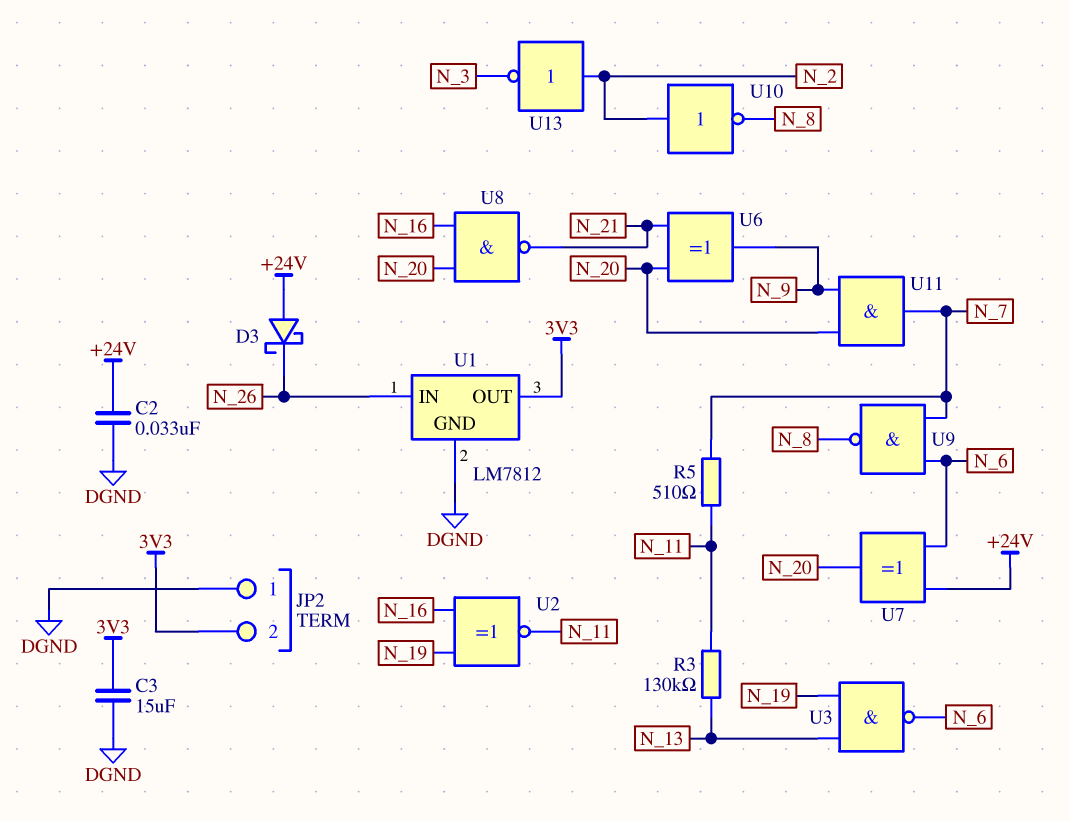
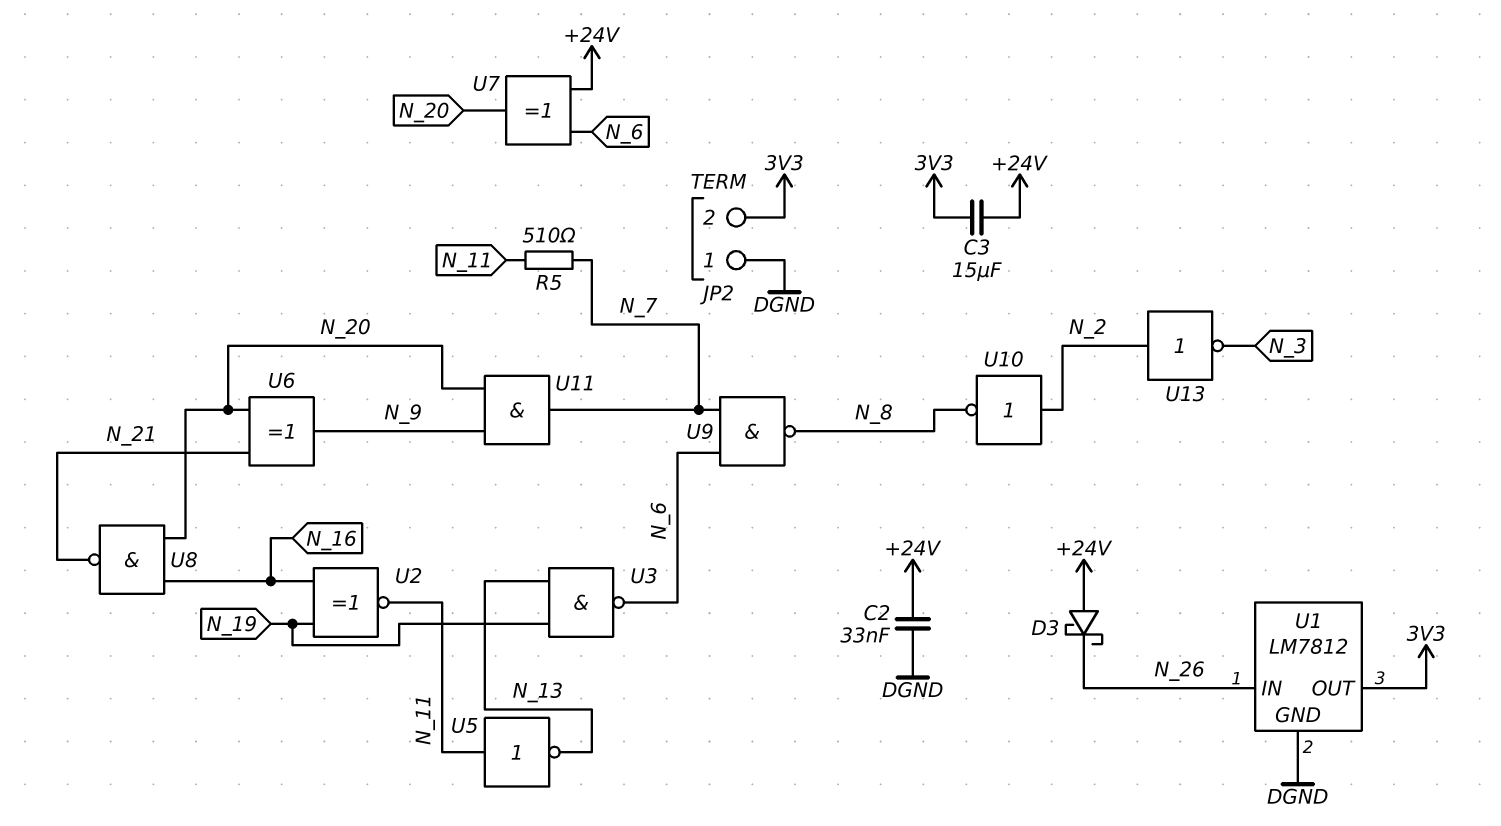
C3: 15uF (3V3, DGND) -> 15uF (+24V, 3V3)
R3: 130k (N_11, N_13) -> none
U5: none -> NOT (in N_11, out N_13)

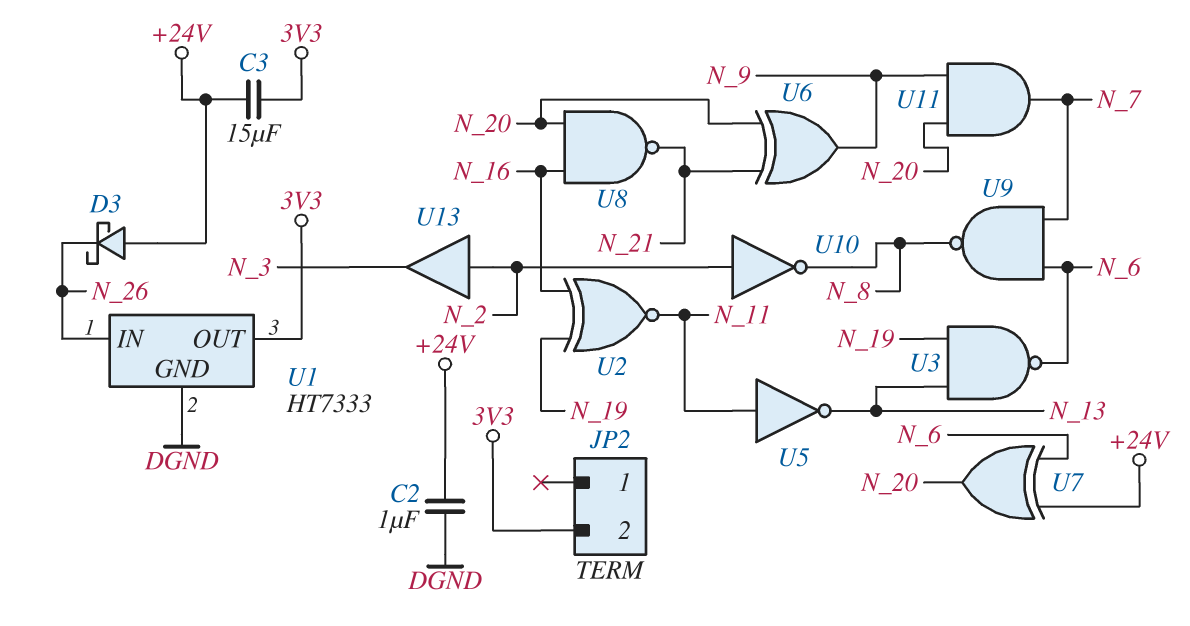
C2: 33nF (+24V, DGND) -> 1uF (+24V, DGND)
JP2 pin 1: DGND -> none
R5: 510 (N_7, N_11) -> none
U1: LM7812 -> HT7333
U13: NOT (in N_2, out N_3) -> buffer (in N_2, out N_3)

